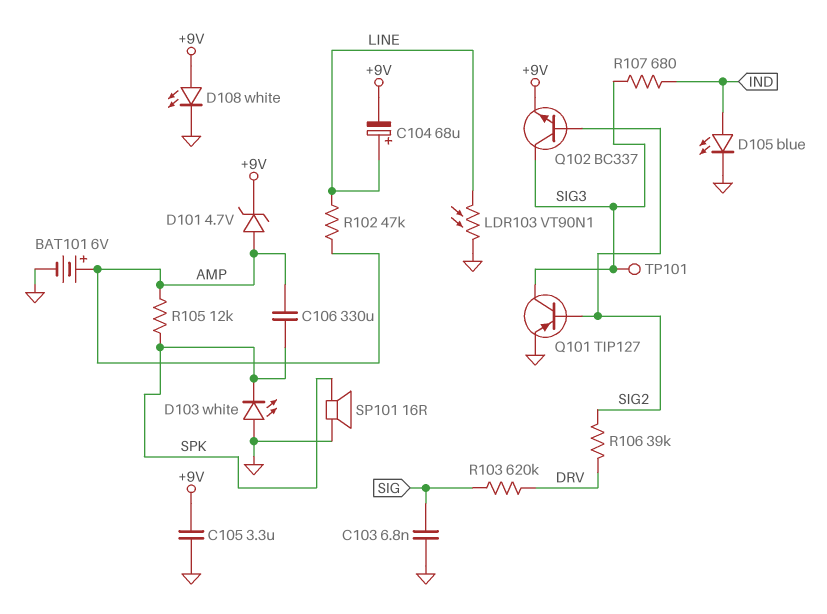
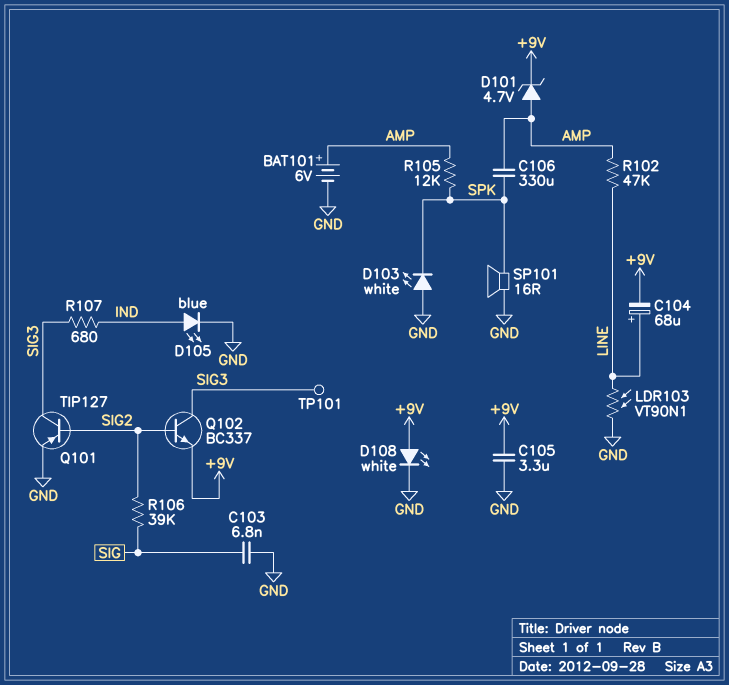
R103: 620k (DRV, SIG) -> none
R106: 39k (DRV, SIG2) -> 39k (SIG, SIG2)

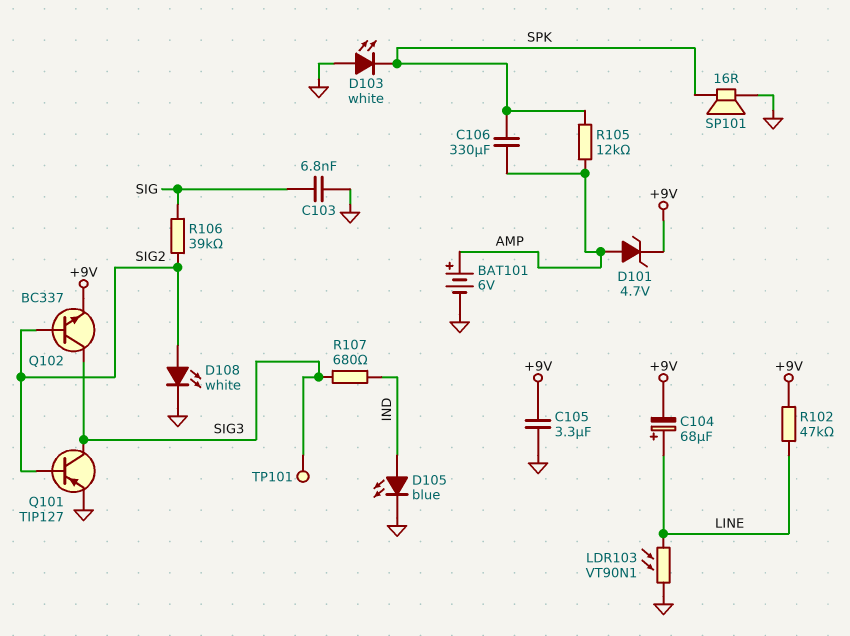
D108: LED white (A +9V, K GND) -> LED white (A SIG2, K GND)
R102: 47k (AMP, LINE) -> 47k (+9V, LINE)

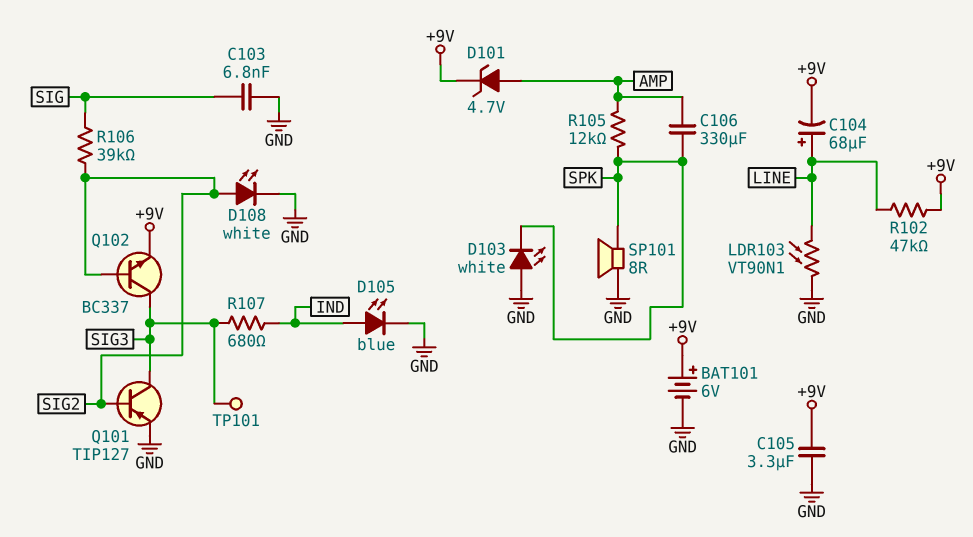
BAT101: 6V (plus AMP, minus GND) -> 6V (plus +9V, minus GND)
SP101: speaker 16R (GND, SPK) -> speaker 8R (GND, SPK)

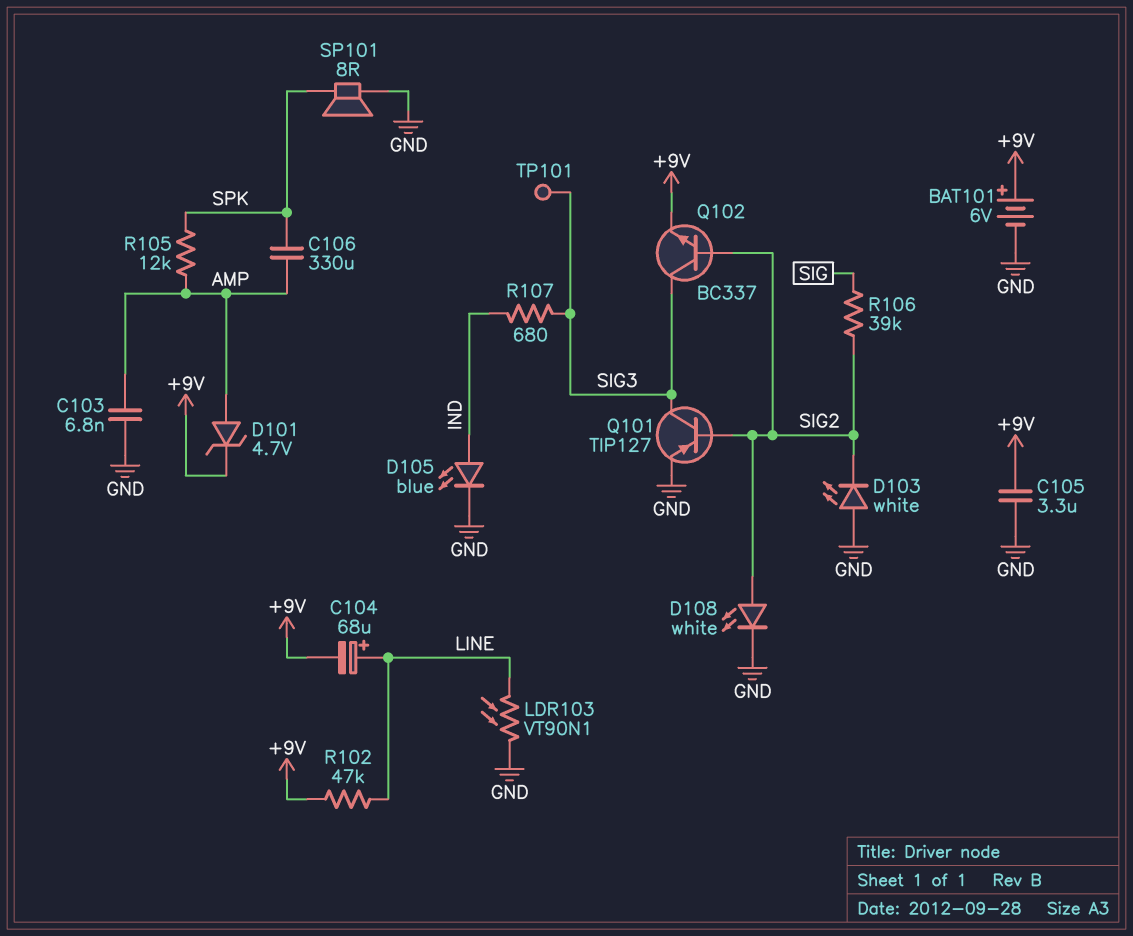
C103: 6.8nF (GND, SIG) -> 6.8nF (AMP, GND)
D103: LED white (A GND, K SPK) -> LED white (A GND, K SIG2)

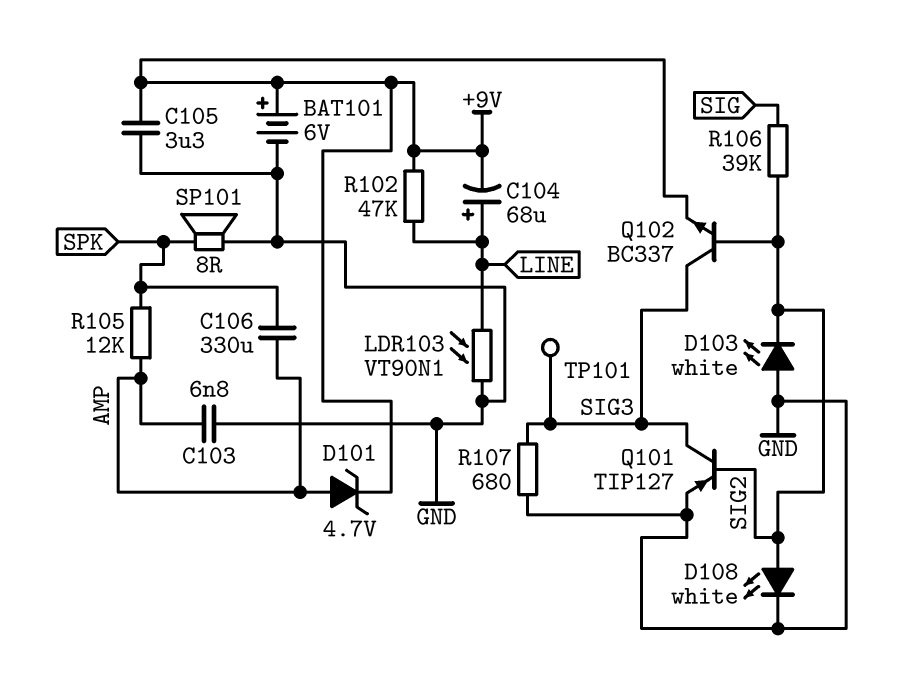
D105: LED blue (A IND, K GND) -> none
R107: 680 (IND, SIG3) -> 680 (GND, SIG3)

